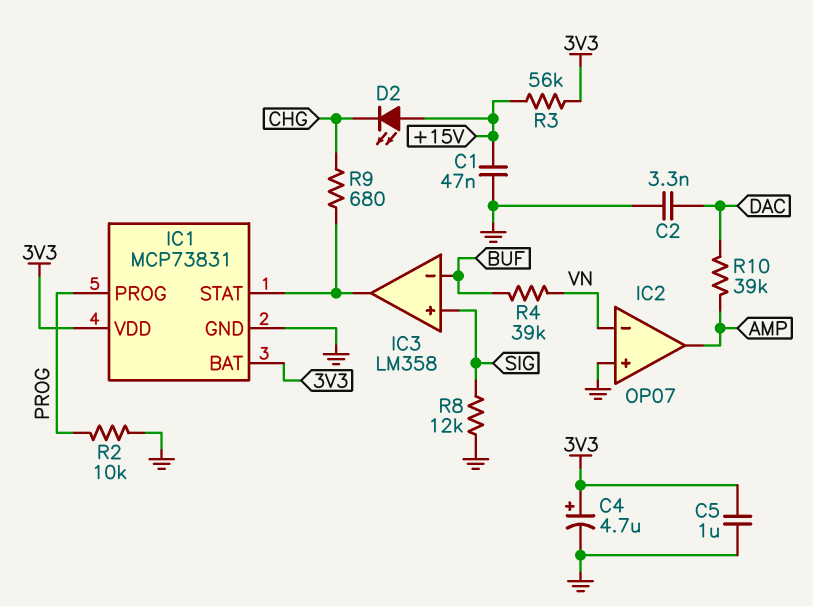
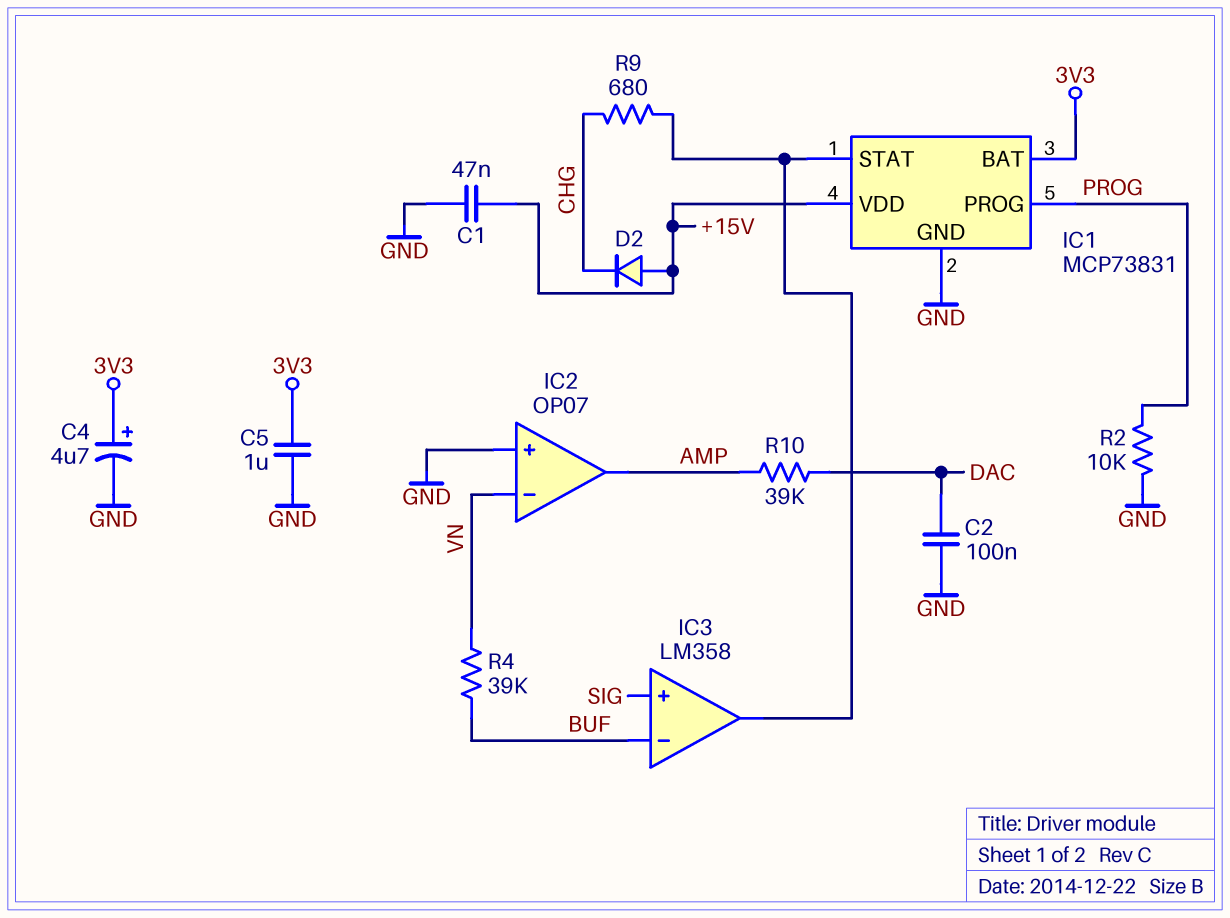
C2: 3.3nF (DAC, GND) -> 100nF (DAC, GND)
D2: LED (A +15V, K CHG) -> diode (A +15V, K CHG)
IC1 pin VDD: 3V3 -> +15V
R3: 56k (+15V, 3V3) -> none
R8: 12k (GND, SIG) -> none

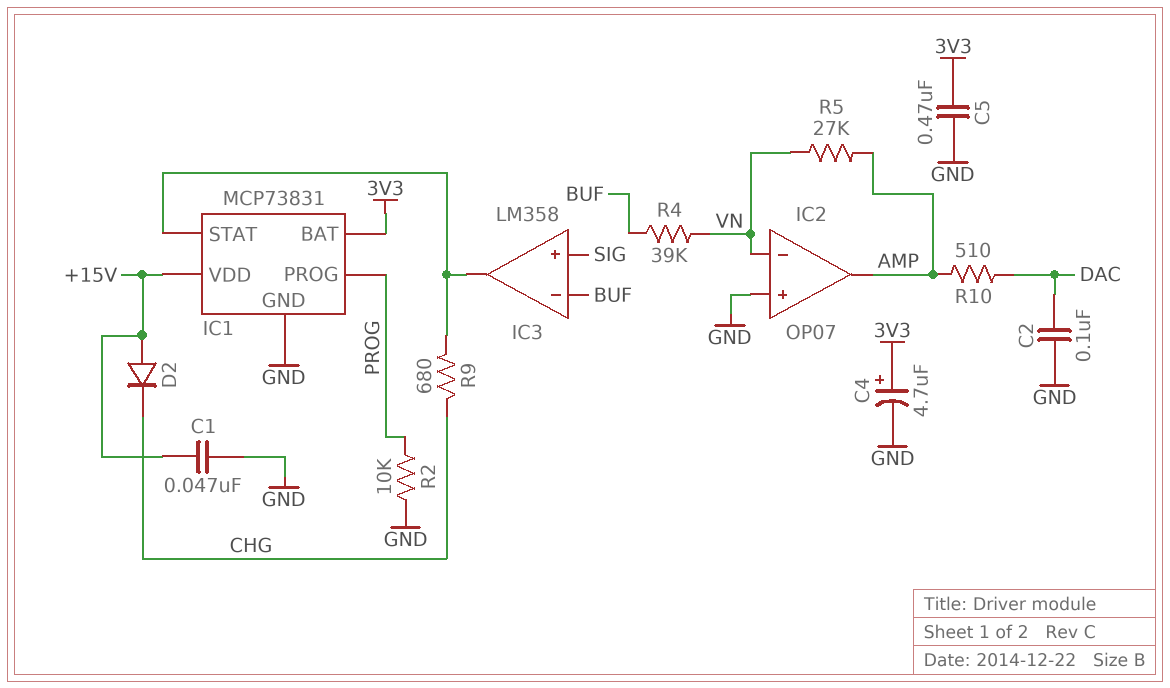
C5: 1uF (3V3, GND) -> 470nF (3V3, GND)
R5: none -> 27k (AMP, VN)
R10: 39k (AMP, DAC) -> 510 (AMP, DAC)

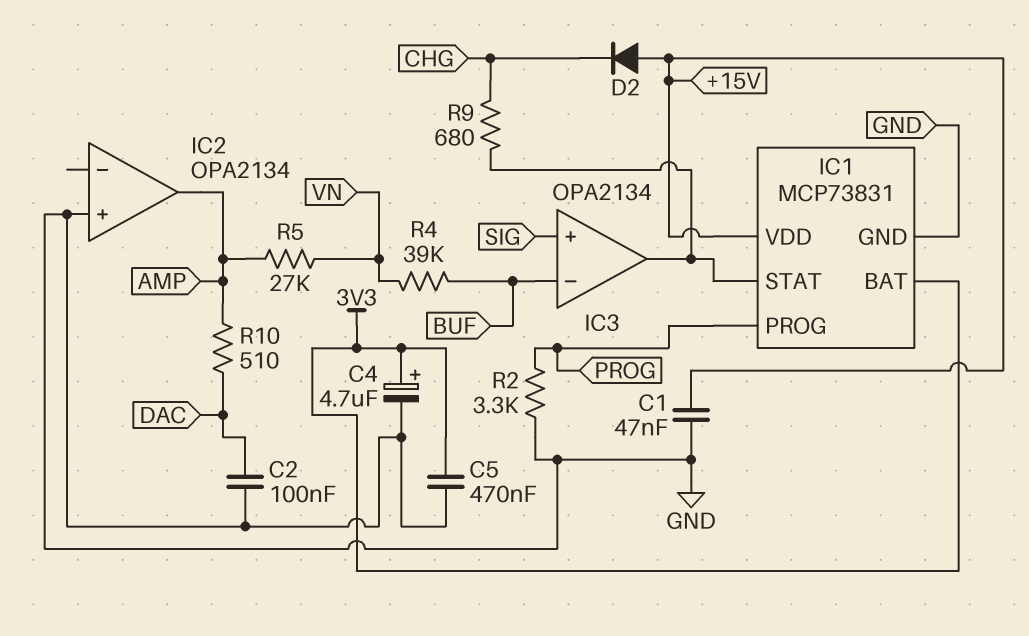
IC2: OP07 -> OPA2134
IC2 pin in-: VN -> none
IC3: LM358 -> OPA2134
R2: 10k (GND, PROG) -> 3.3k (GND, PROG)

